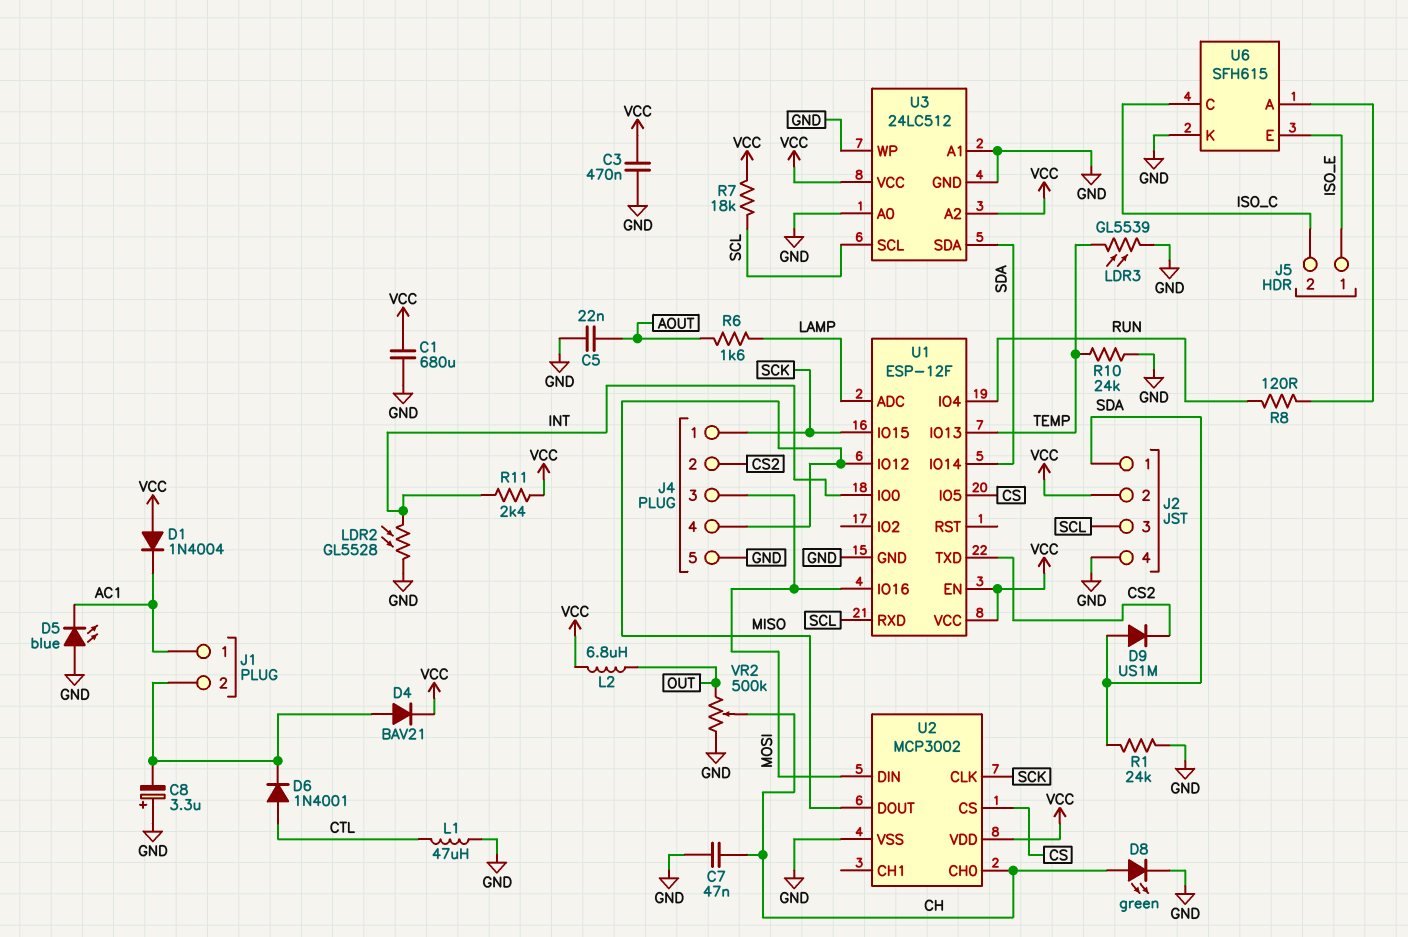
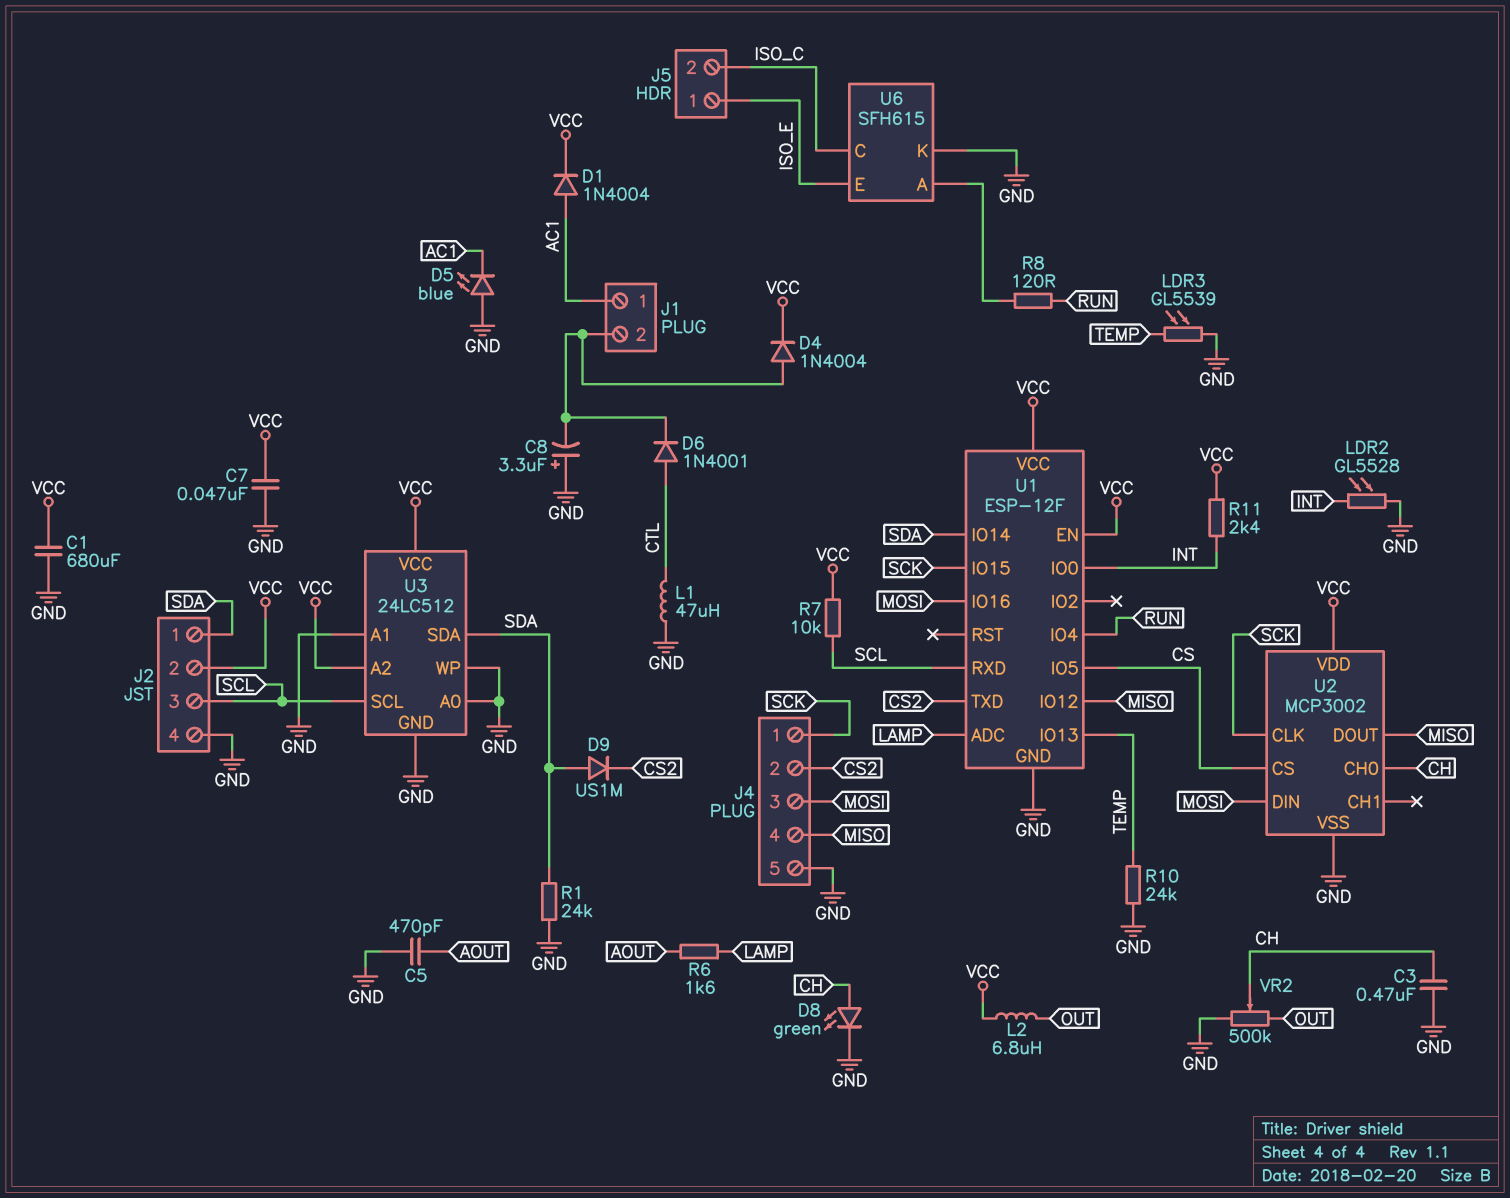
C3: 470nF (GND, VCC) -> 470nF (CH, GND)
C5: 22nF (AOUT, GND) -> 470pF (AOUT, GND)
C7: 47nF (CH, GND) -> 47nF (GND, VCC)
D1: diode 1N4004 (A VCC, K AC1) -> diode 1N4004 (A AC1, K VCC)
D4: diode BAV21 (A J1/2, K VCC) -> diode 1N4004 (A J1/2, K VCC)
R7: 18k (SCL, VCC) -> 10k (SCL, VCC)

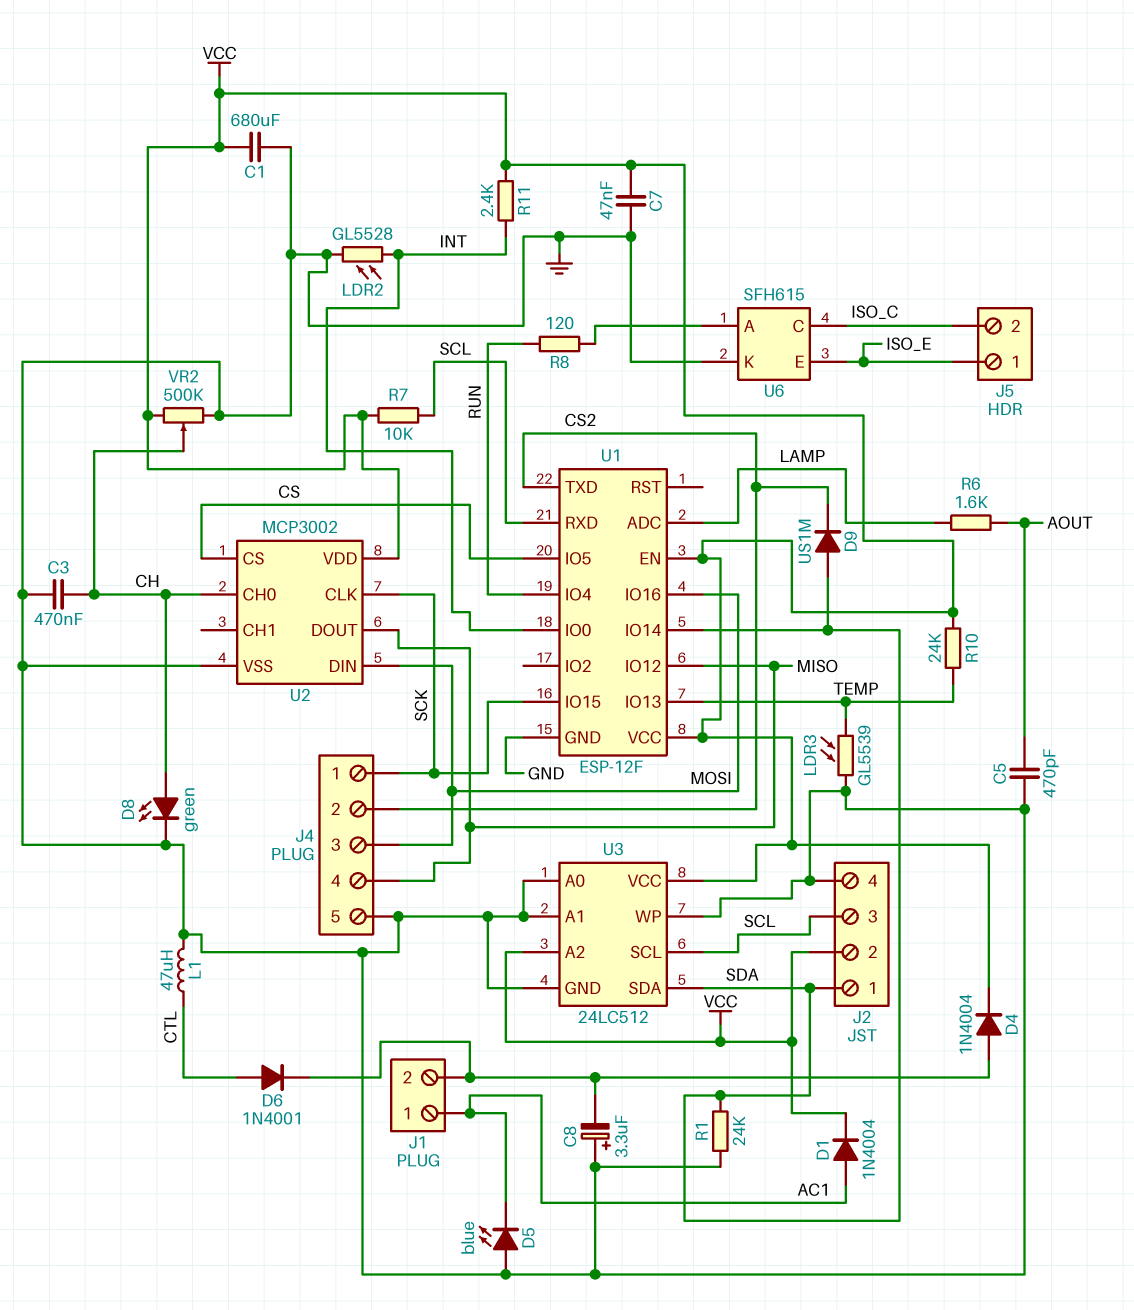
L2: 6.8uH (OUT, VCC) -> none
R10: 24k (GND, TEMP) -> 24k (TEMP, VCC)
VR2: 500k (GND, OUT, wiper CH) -> 500k (GND, VCC, wiper CH)

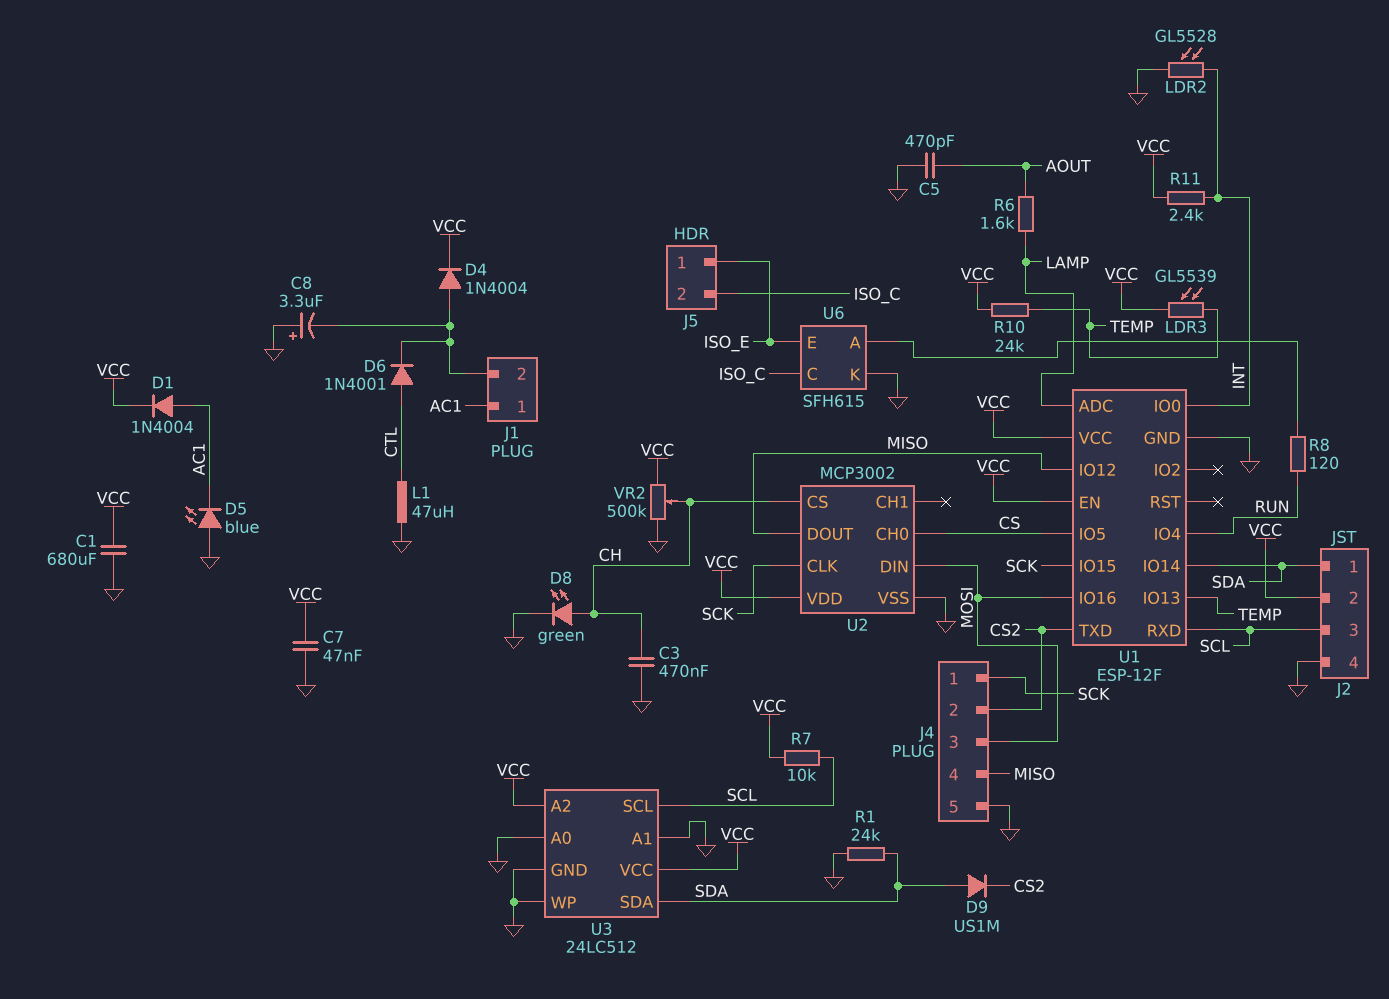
LDR3: GL5539 (GND, TEMP) -> GL5539 (TEMP, VCC)
U2 pin CH0: CH -> CS
U2 pin CS: CS -> CH

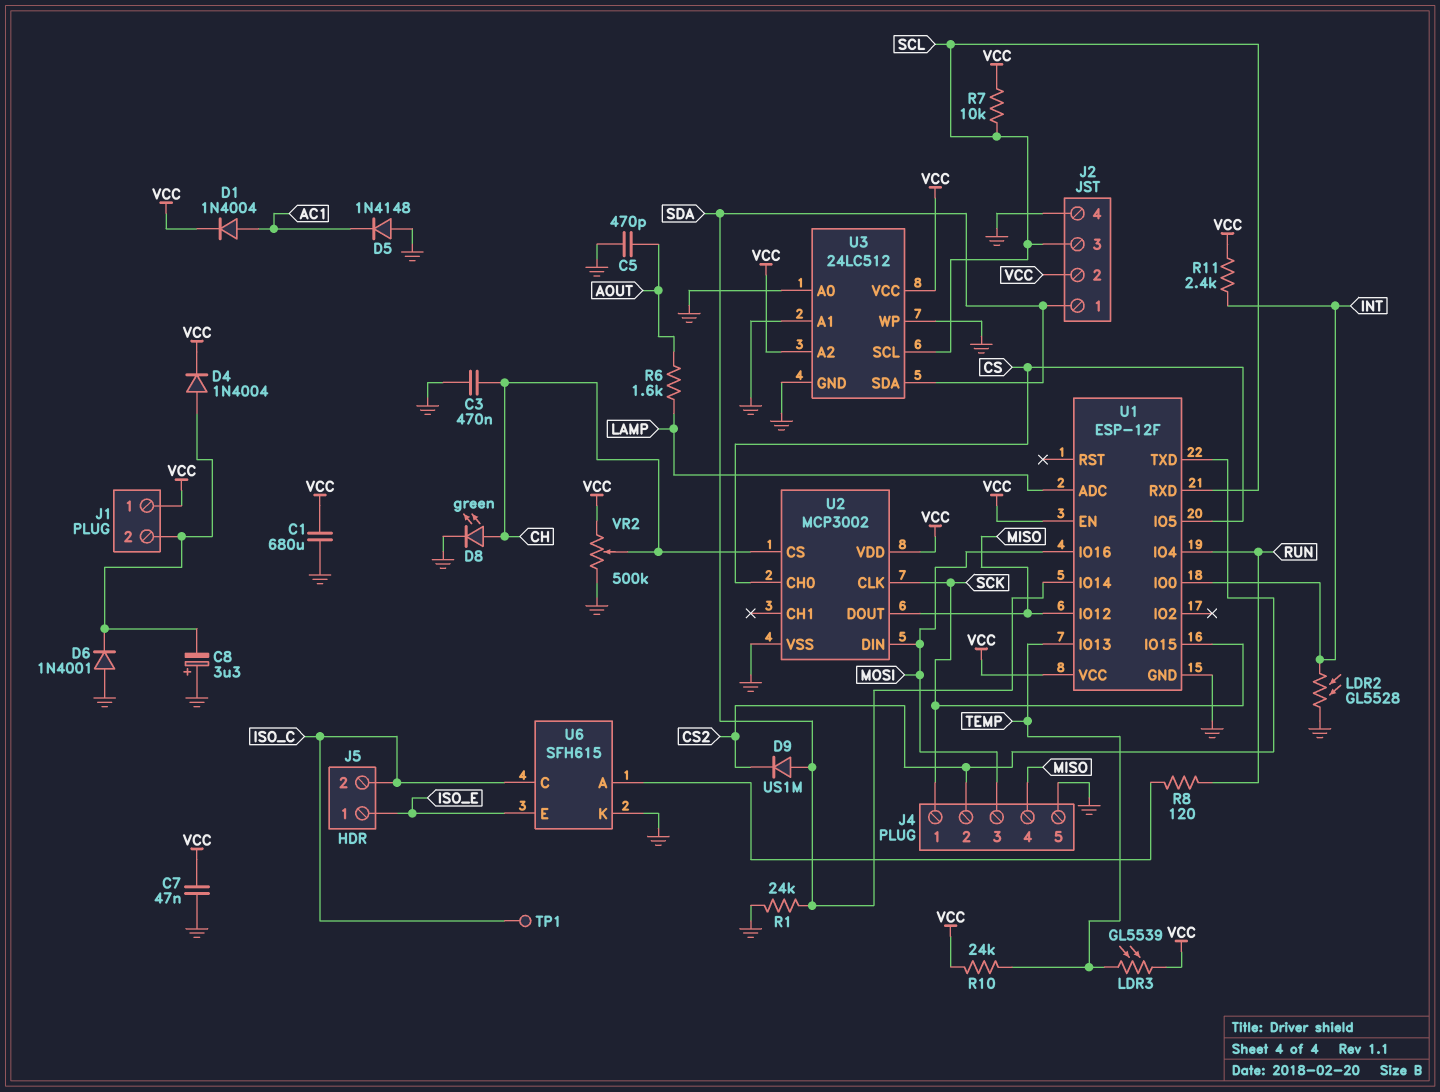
D5: LED blue (A GND, K AC1) -> diode 1N4148 (A GND, K AC1)
D6: diode 1N4001 (A CTL, K J1/2) -> diode 1N4001 (A GND, K J1/2)
J1 pin 1: AC1 -> VCC
L1: 47uH (CTL, GND) -> none
TP1: none -> test point (ISO_C)

